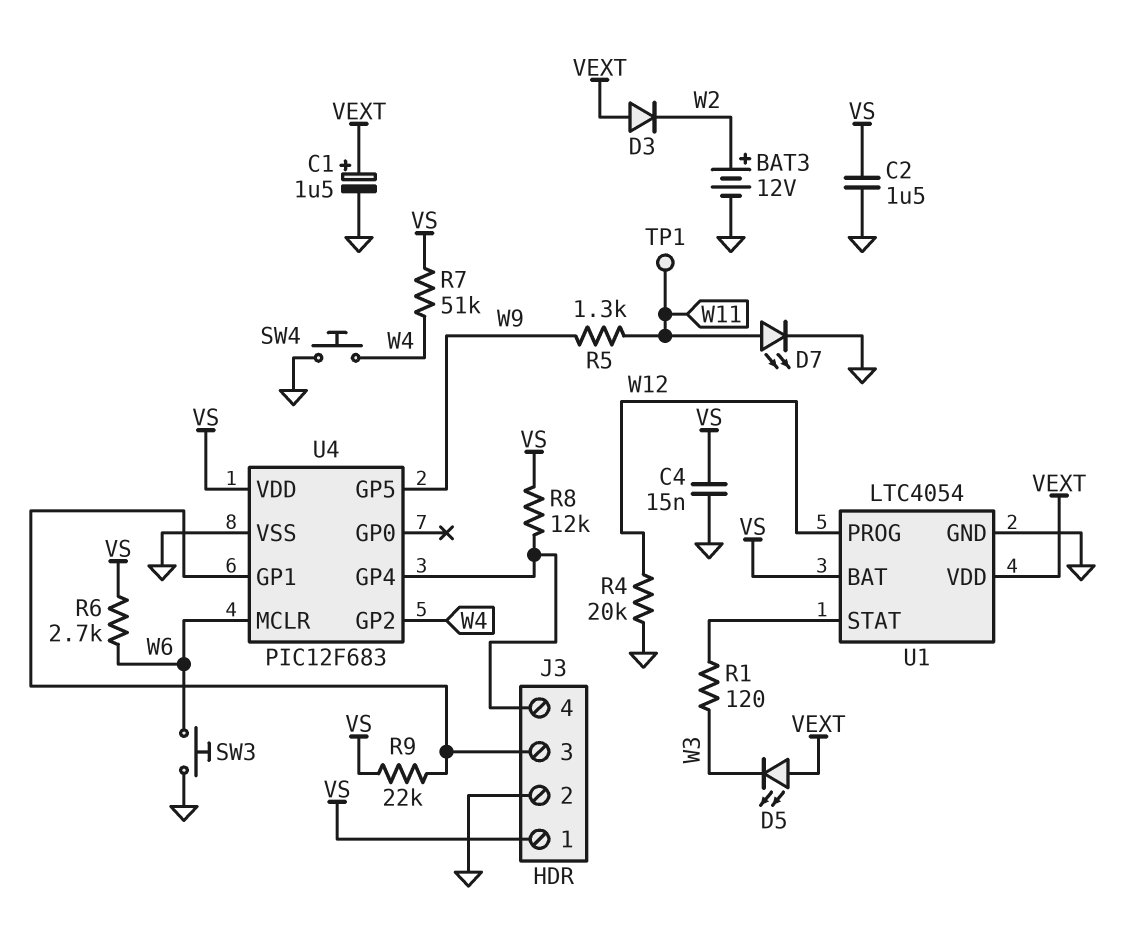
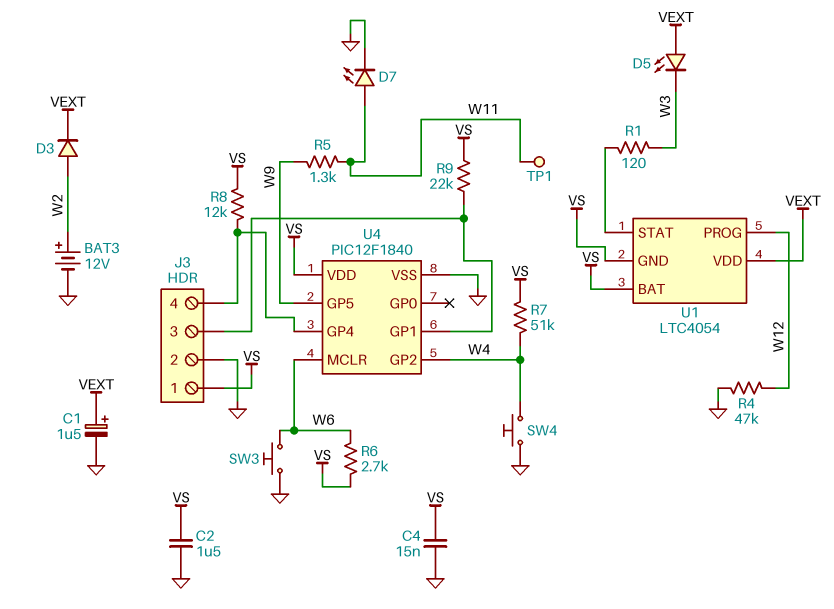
D3: diode (A VEXT, K W2) -> diode (A W2, K VEXT)
R4: 20k (GND, W12) -> 47k (GND, W12)
U1 pin GND: GND -> VS
U4: PIC12F683 -> PIC12F1840

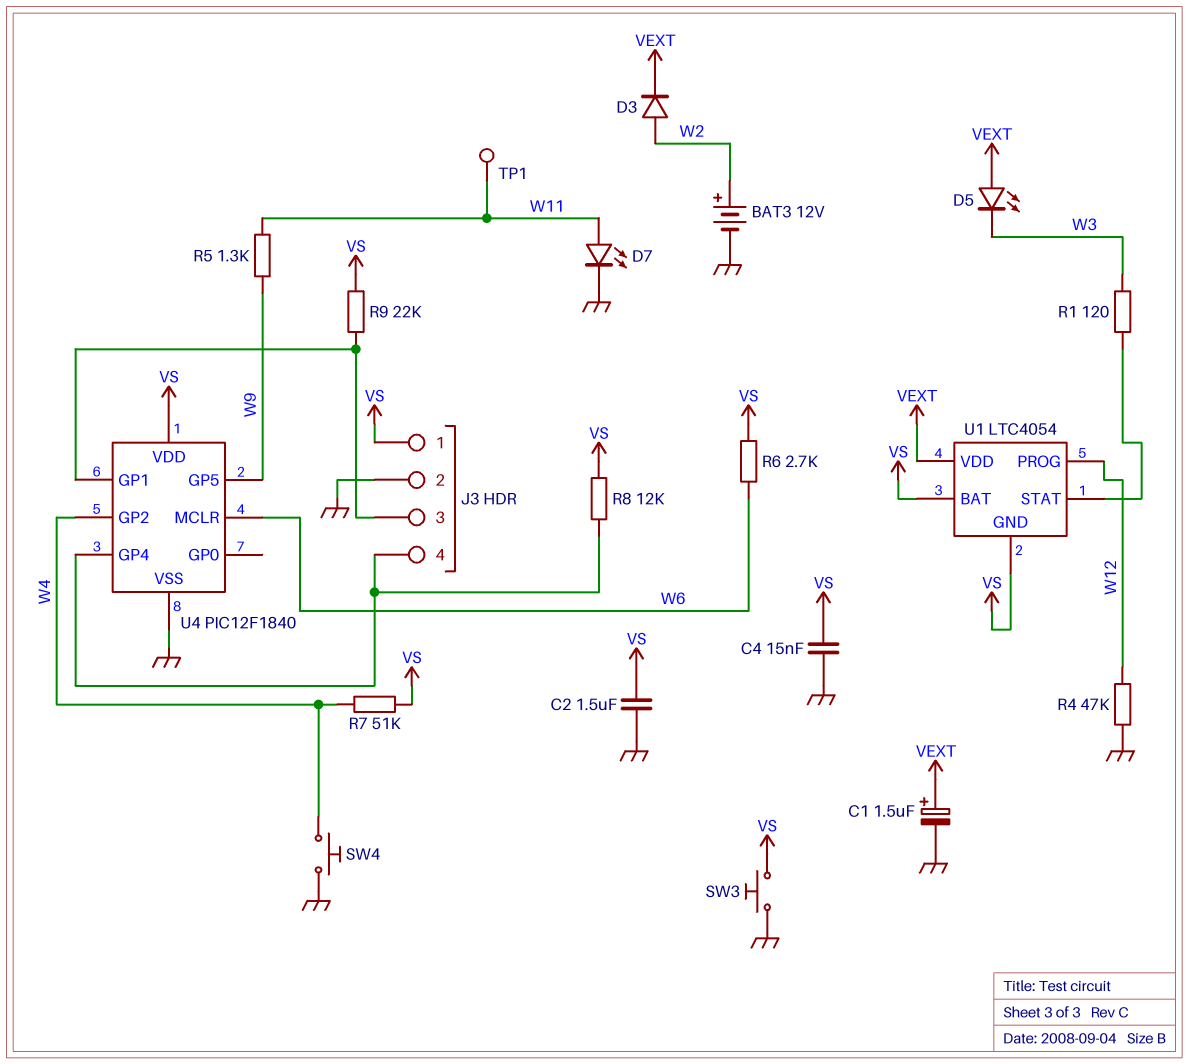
SW3: button (GND, W6) -> button (GND, VS)

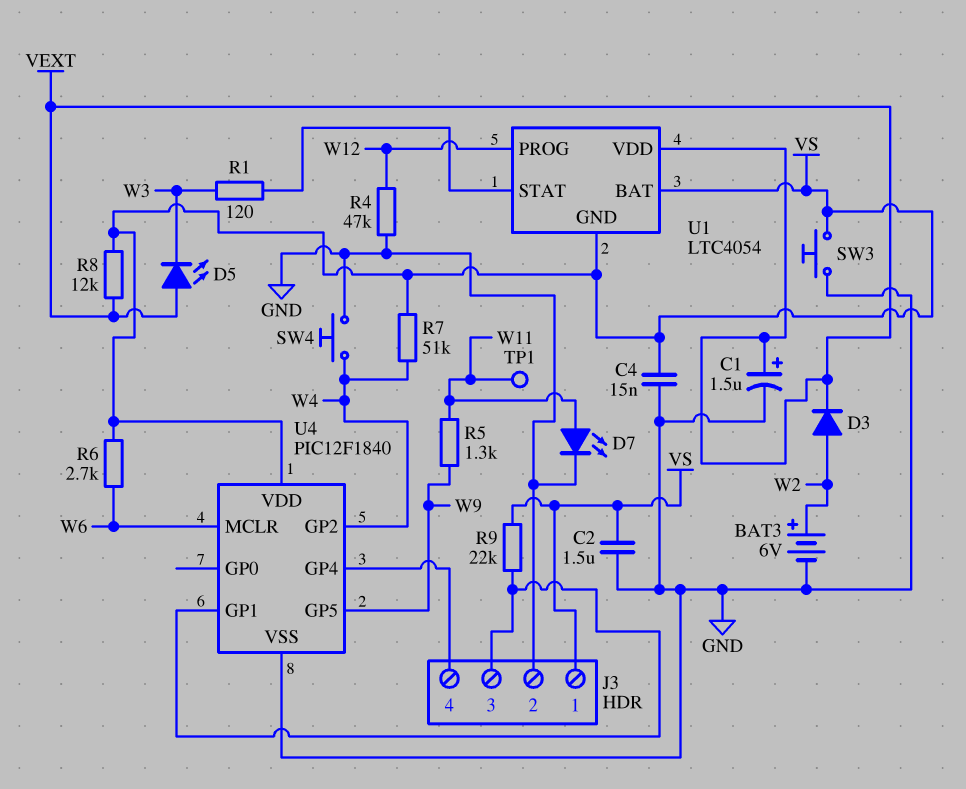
BAT3: 12V (plus W2, minus GND) -> 6V (plus W2, minus GND)
R8: 12k (J3/4, VS) -> 12k (VEXT, VS)

